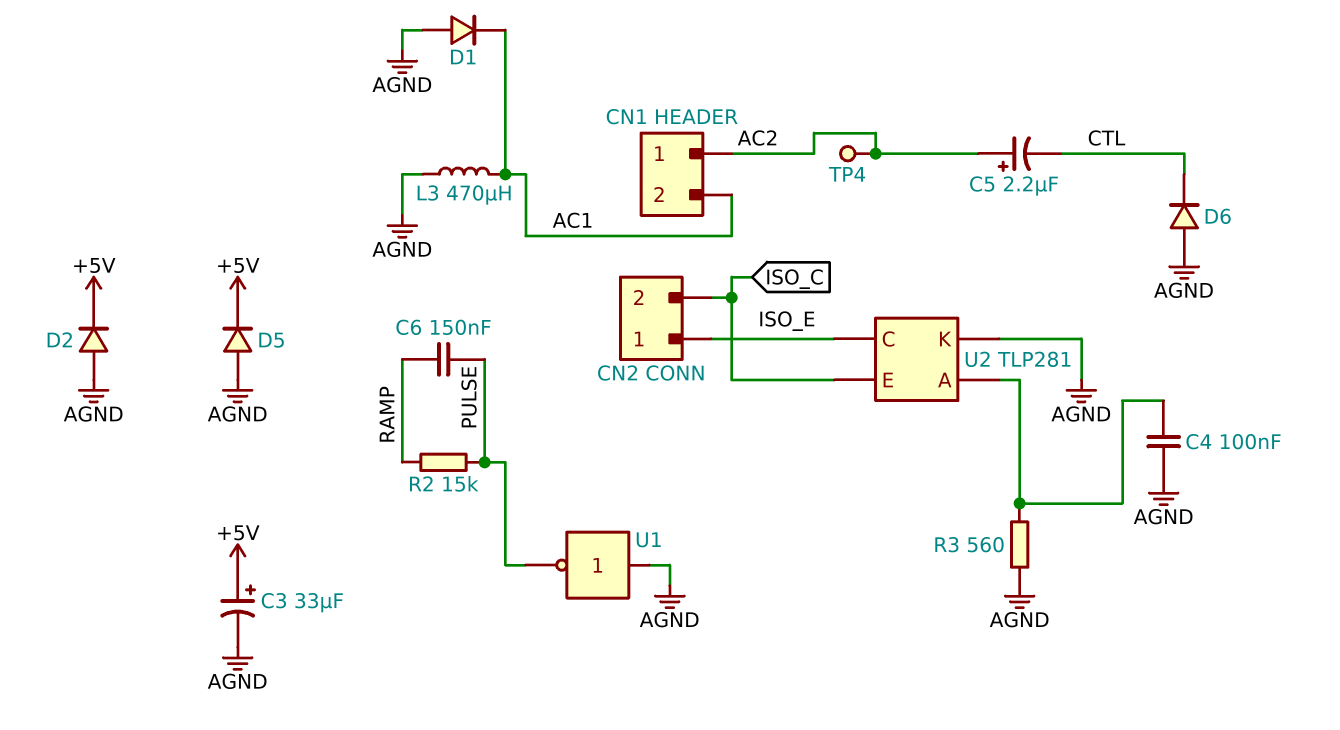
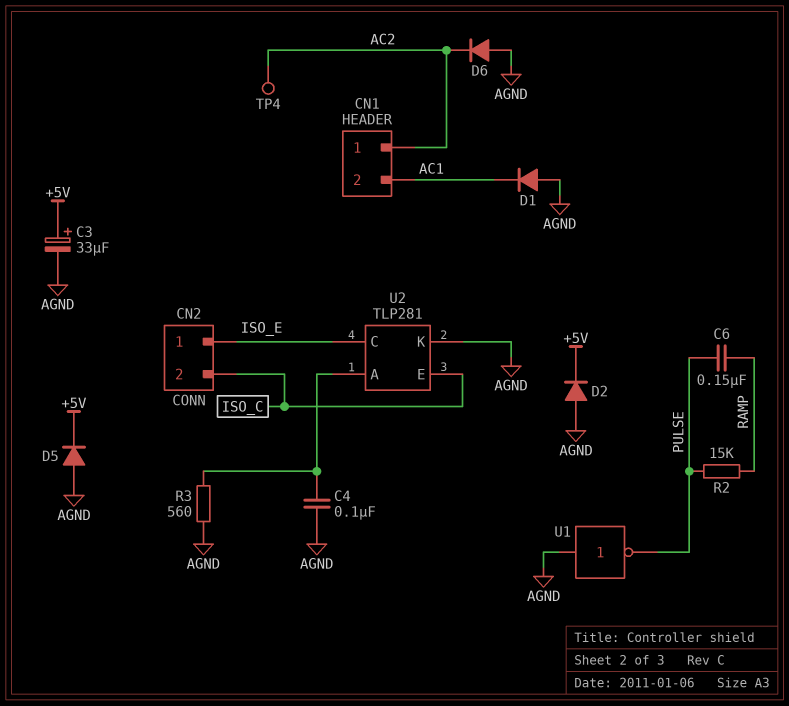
C5: 2.2uF (plus AC2, minus CTL) -> none
D6: diode (A AGND, K CTL) -> diode (A AGND, K AC2)
L3: 470uH (AC1, AGND) -> none

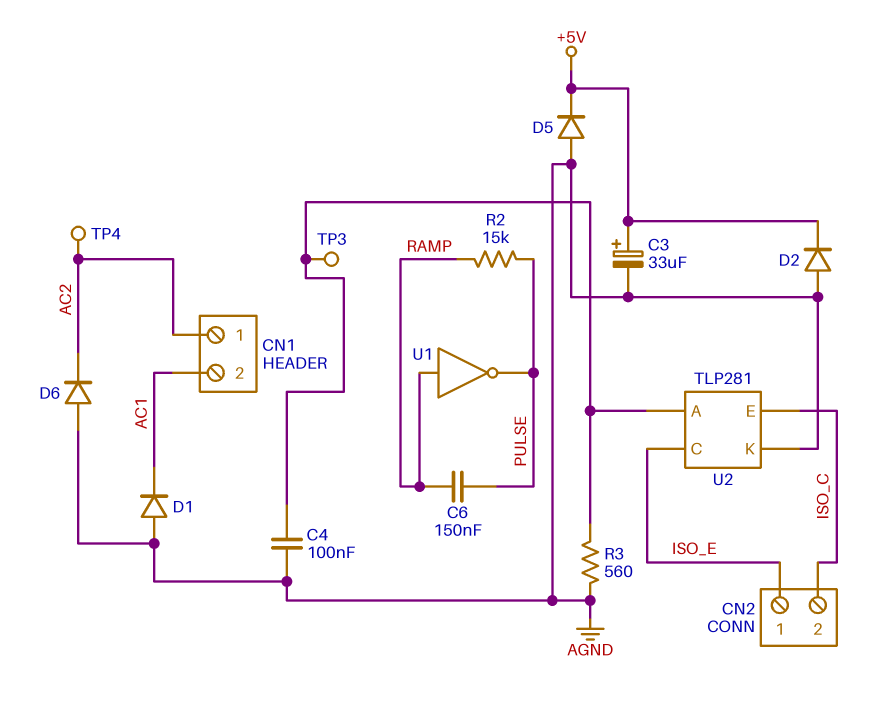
TP3: none -> test point (U2/A)
U1: NOT (in AGND, out PULSE) -> NOT (in RAMP, out PULSE)

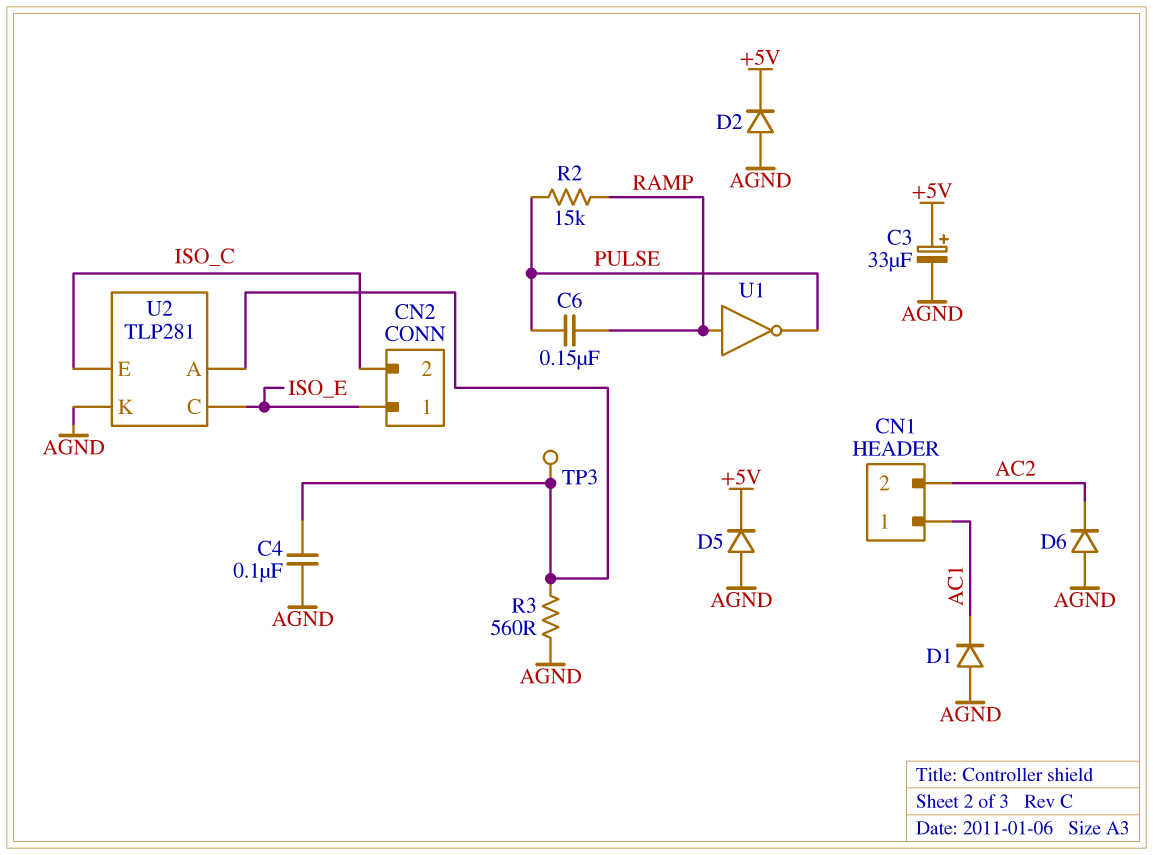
CN1 pin 1: AC2 -> AC1
CN1 pin 2: AC1 -> AC2
TP4: test point (AC2) -> none

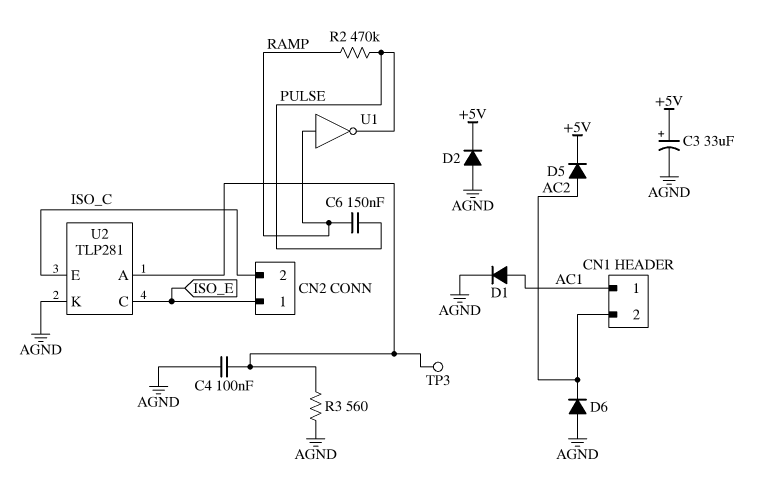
D1: diode (A AGND, K AC1) -> diode (A AC1, K AGND)
D5: diode (A AGND, K +5V) -> diode (A AC2, K +5V)
R2: 15k (PULSE, RAMP) -> 470k (PULSE, RAMP)

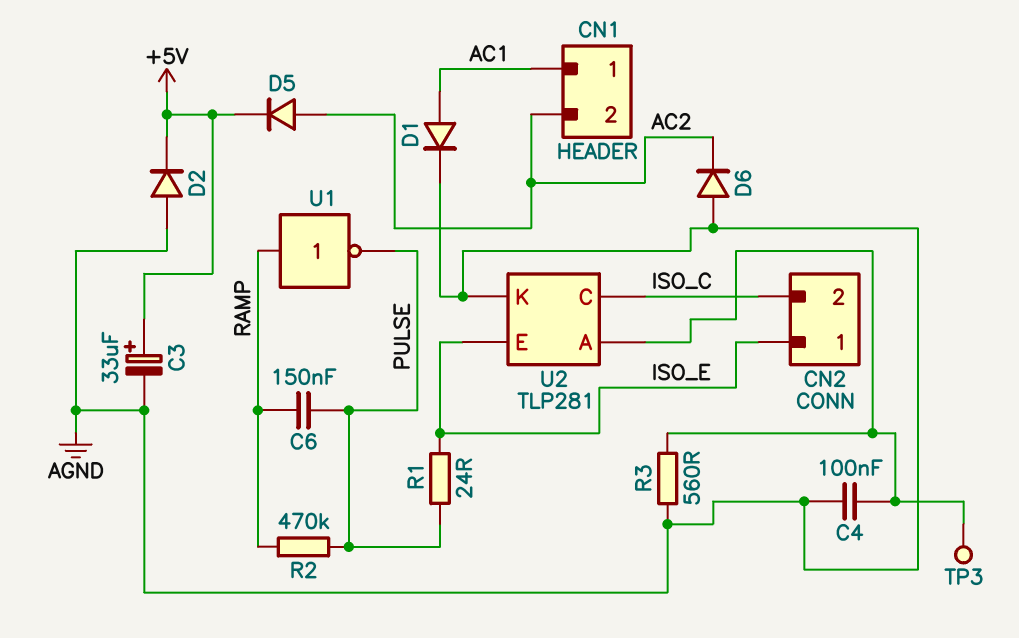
R1: none -> 24 (ISO_E, PULSE)
U2 pin C: ISO_E -> ISO_C
U2 pin E: ISO_C -> ISO_E

